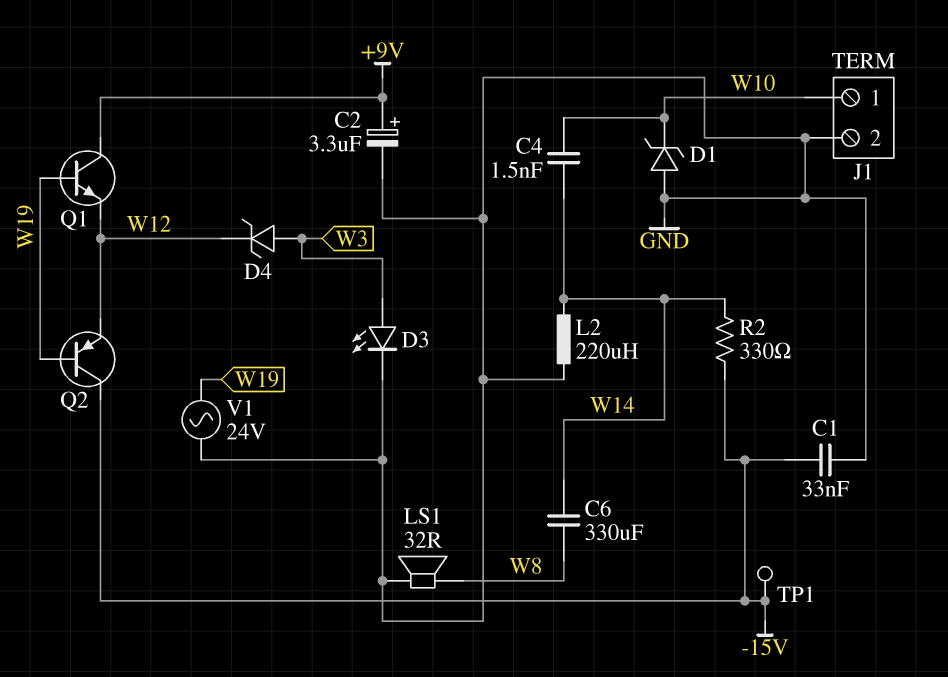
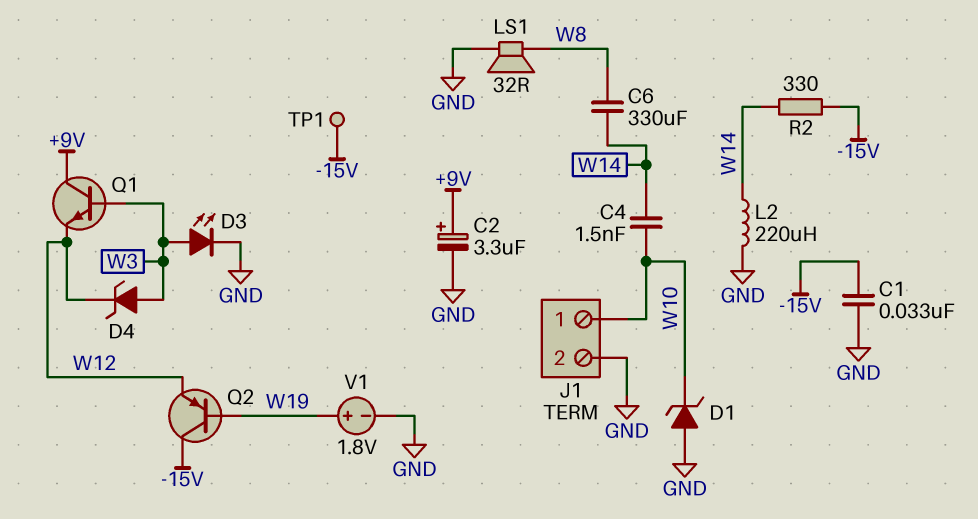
Q1: NPN (B W19, C +9V, E W12) -> NPN (B W3, C +9V, E W12)
V1: AC 24V (GND, W19) -> 1.8V (plus W19, minus GND)

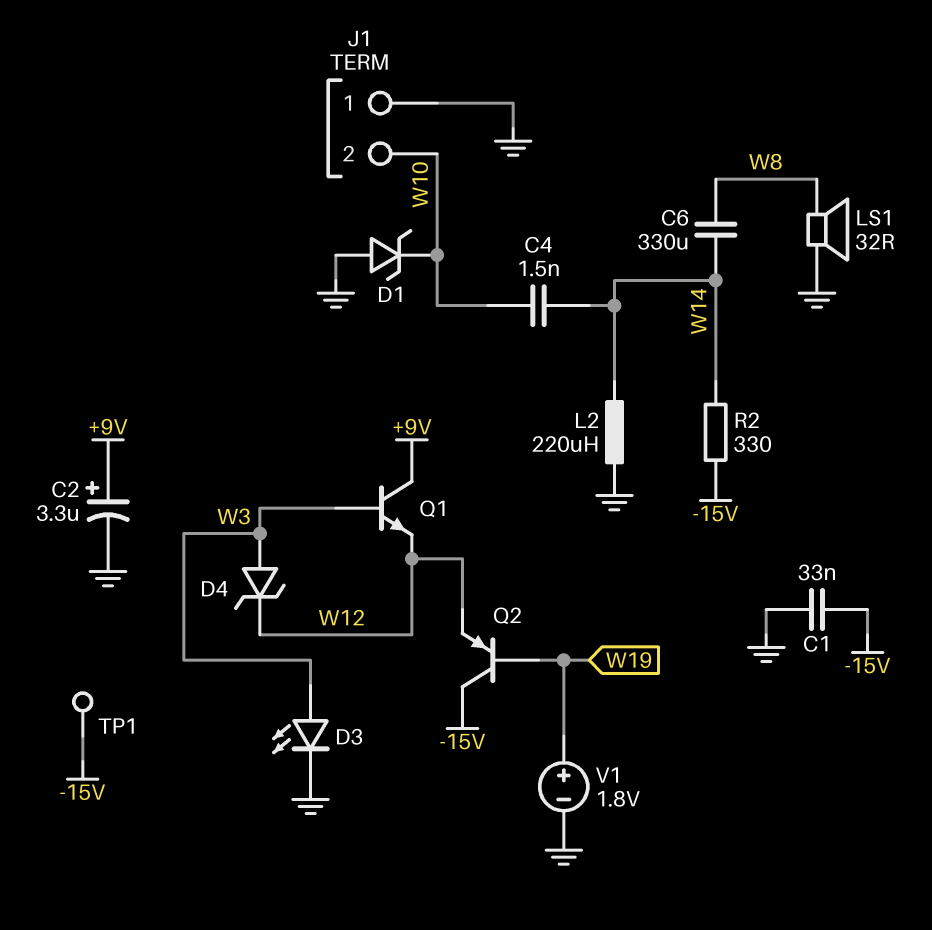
J1 pin 1: W10 -> GND
J1 pin 2: GND -> W10

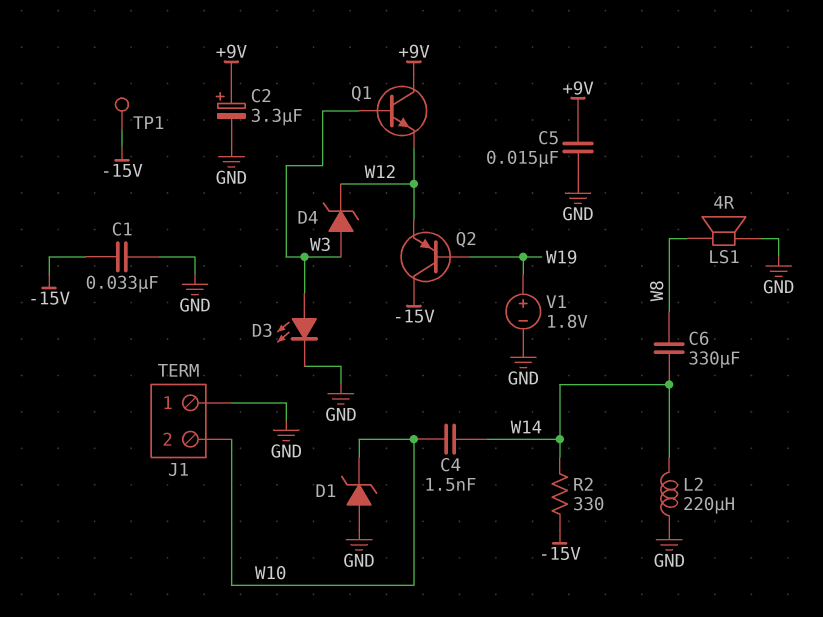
C5: none -> 15nF (+9V, GND)
LS1: speaker 32R (GND, W8) -> speaker 4R (GND, W8)

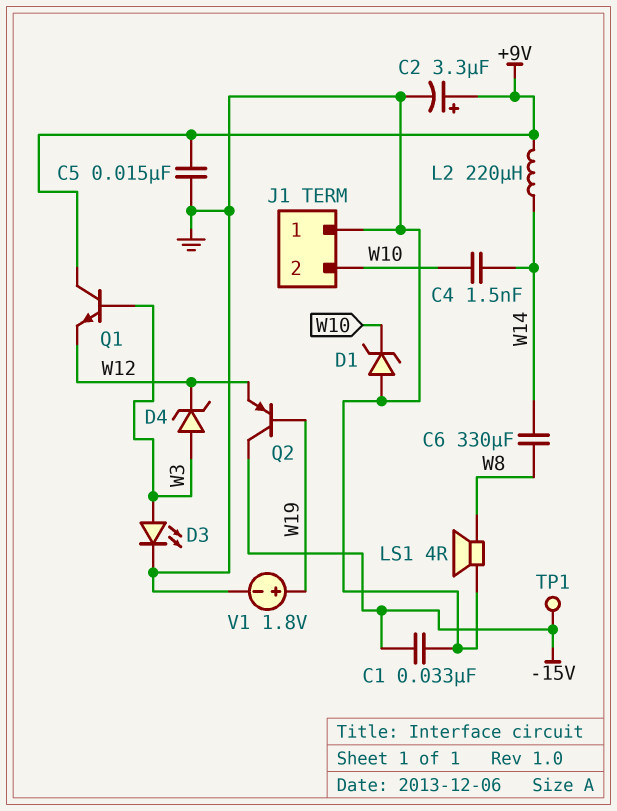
L2: 220uH (GND, W14) -> 220uH (+9V, W14)
R2: 330 (-15V, W14) -> none

